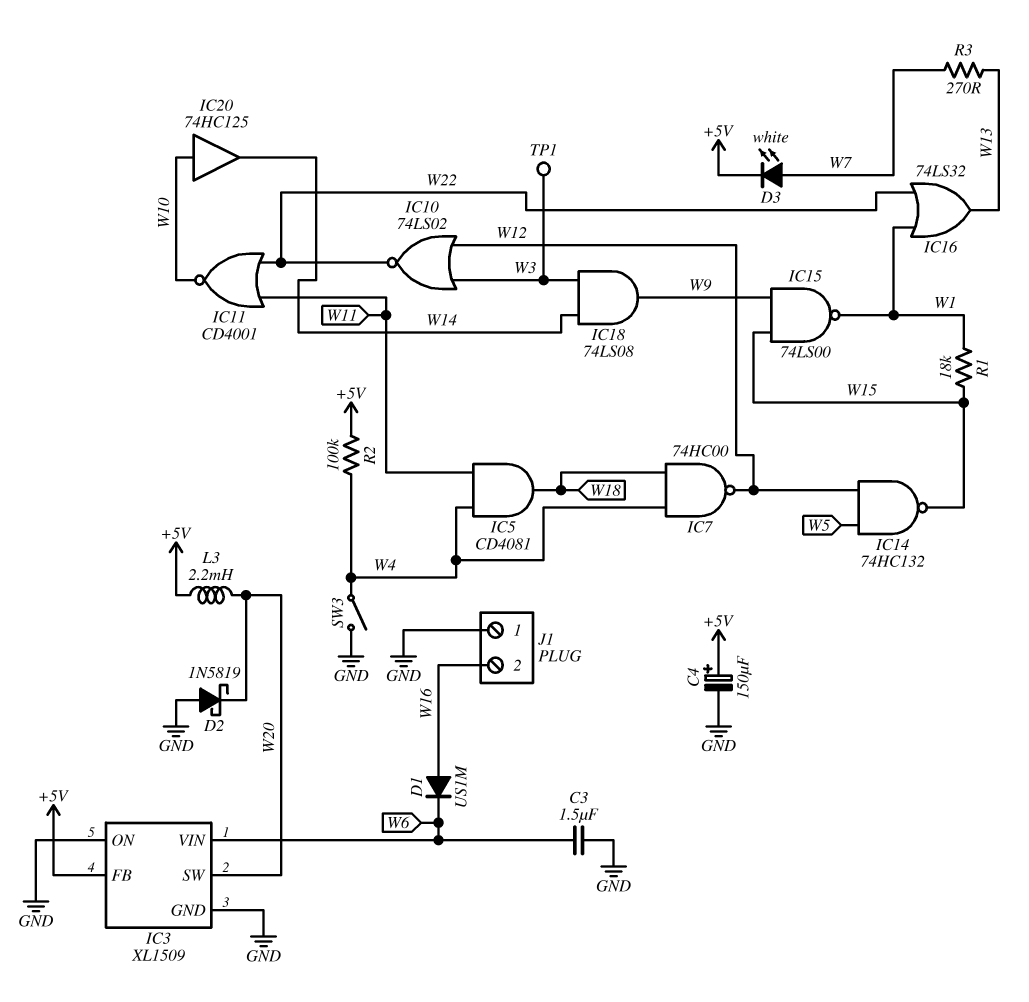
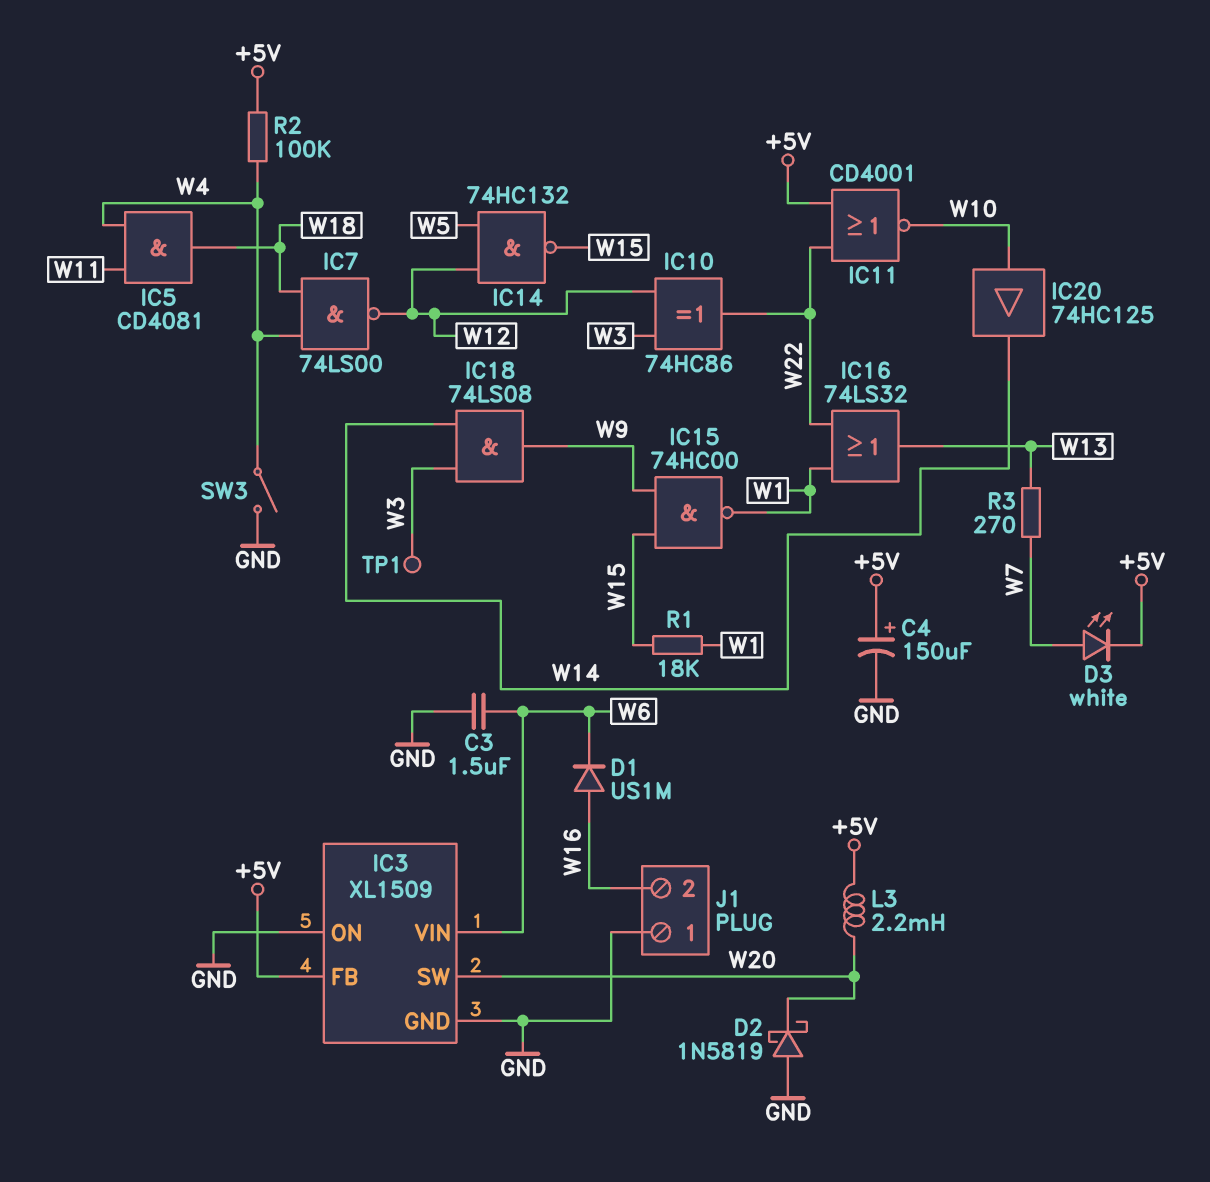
IC7: NAND 74HC00 (in W4, in W18, out W12) -> NAND 74LS00 (in W4, in W18, out W12)
IC10: NOR 74LS02 (in W3, in W12, out W22) -> XOR 74HC86 (in W3, in W12, out W22)
IC11: NOR CD4001 (in W11, in W22, out W10) -> NOR CD4001 (in +5V, in W22, out W10)
IC15: NAND 74LS00 (in W9, in W15, out W1) -> NAND 74HC00 (in W9, in W15, out W1)

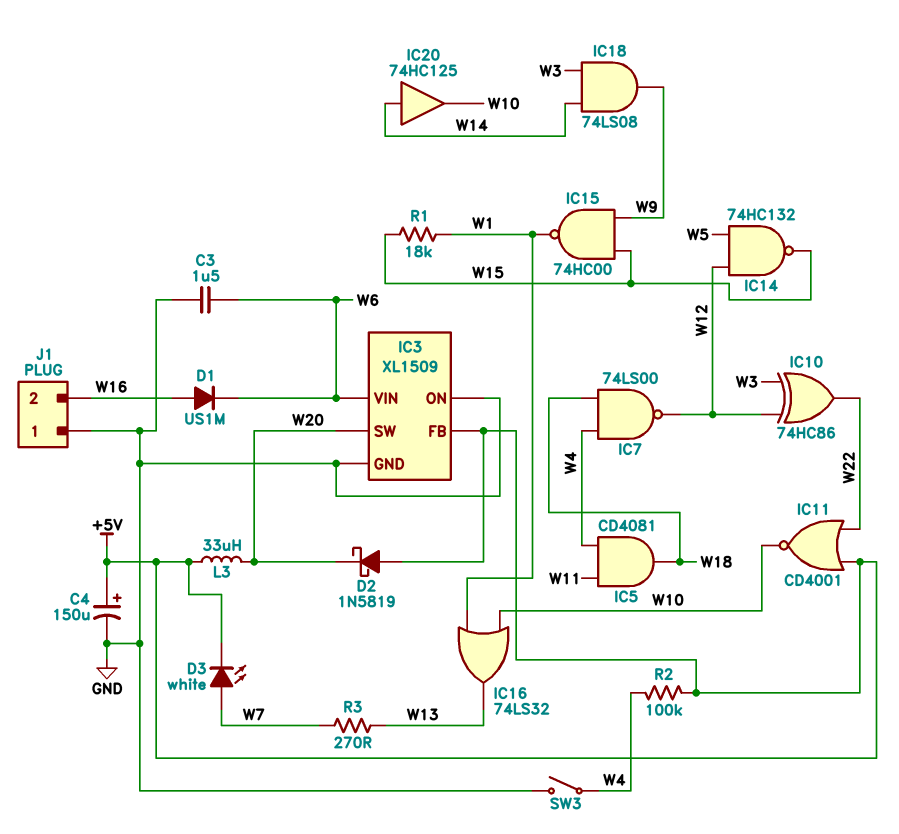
D2: schottky 1N5819 (A GND, K W20) -> schottky 1N5819 (A +5V, K W20)
IC16: OR 74LS32 (in W1, in W22, out W13) -> OR 74LS32 (in W1, in W10, out W13)
IC20: buffer 74HC125 (in W10, out W14) -> buffer 74HC125 (in W14, out W10)
L3: 2.2mH (+5V, W20) -> 33uH (+5V, W20)
TP1: test point (W3) -> none

